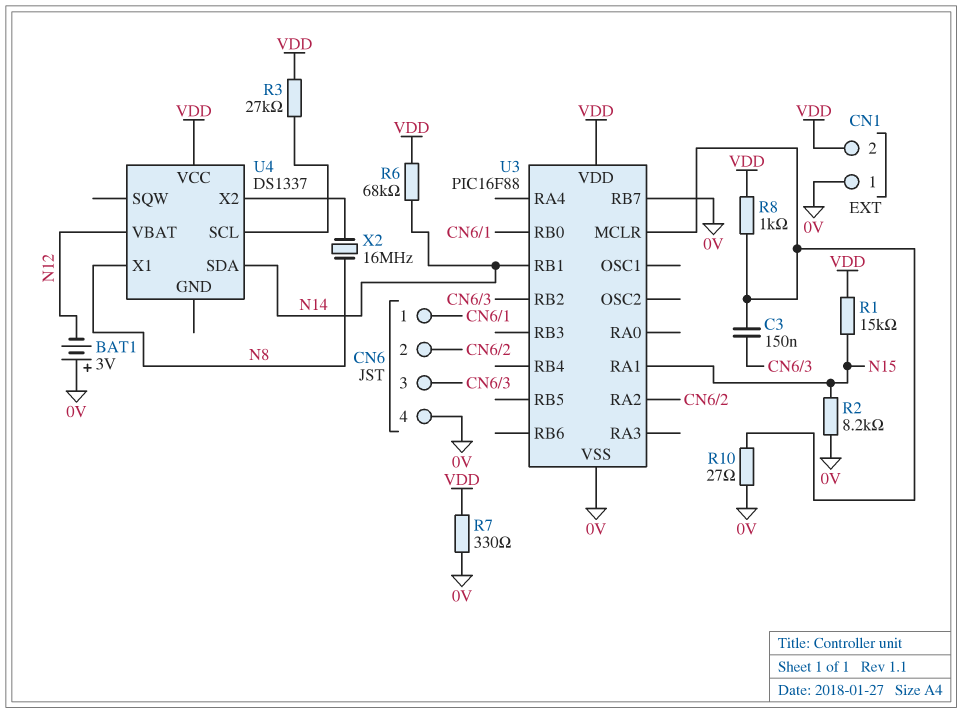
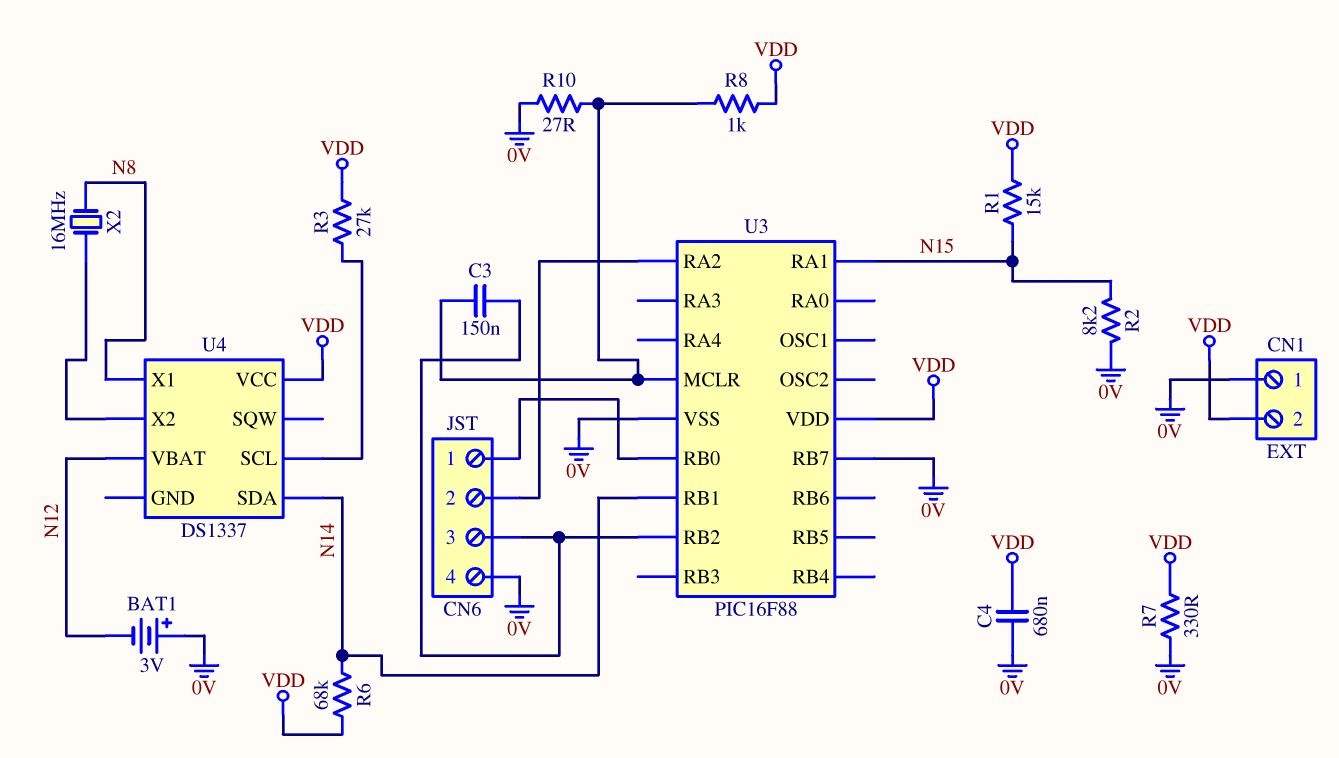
C4: none -> 680nF (0V, VDD)

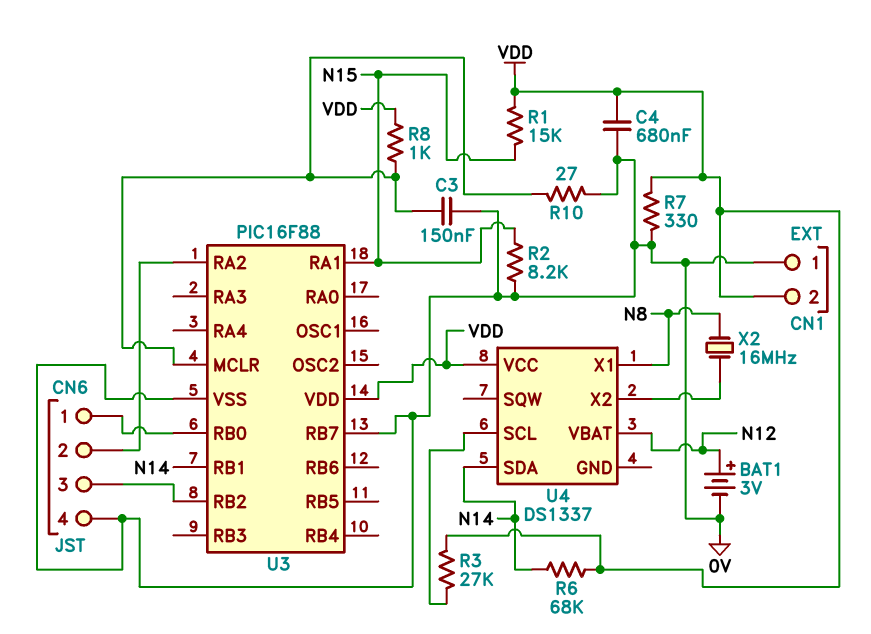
BAT1: 3V (plus 0V, minus N12) -> 3V (plus N12, minus 0V)
C3: 150nF (CN6/3, U3/MCLR) -> 150nF (0V, U3/MCLR)

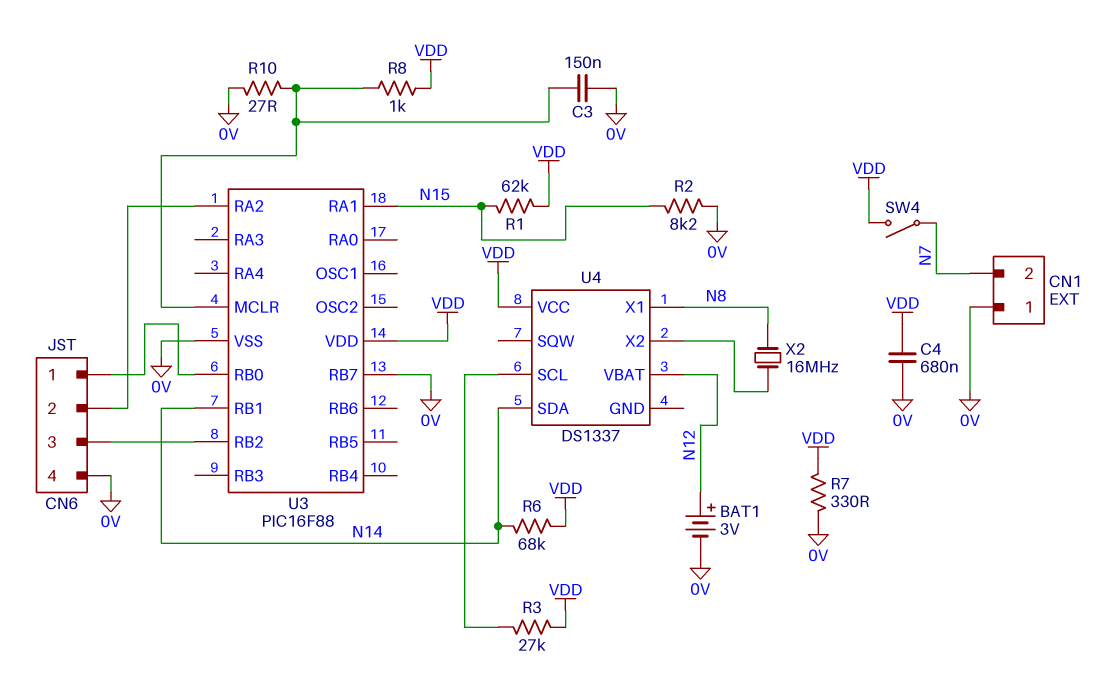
CN1 pin 2: VDD -> N7
R1: 15k (N15, VDD) -> 62k (N15, VDD)
SW4: none -> switch (N7, VDD)

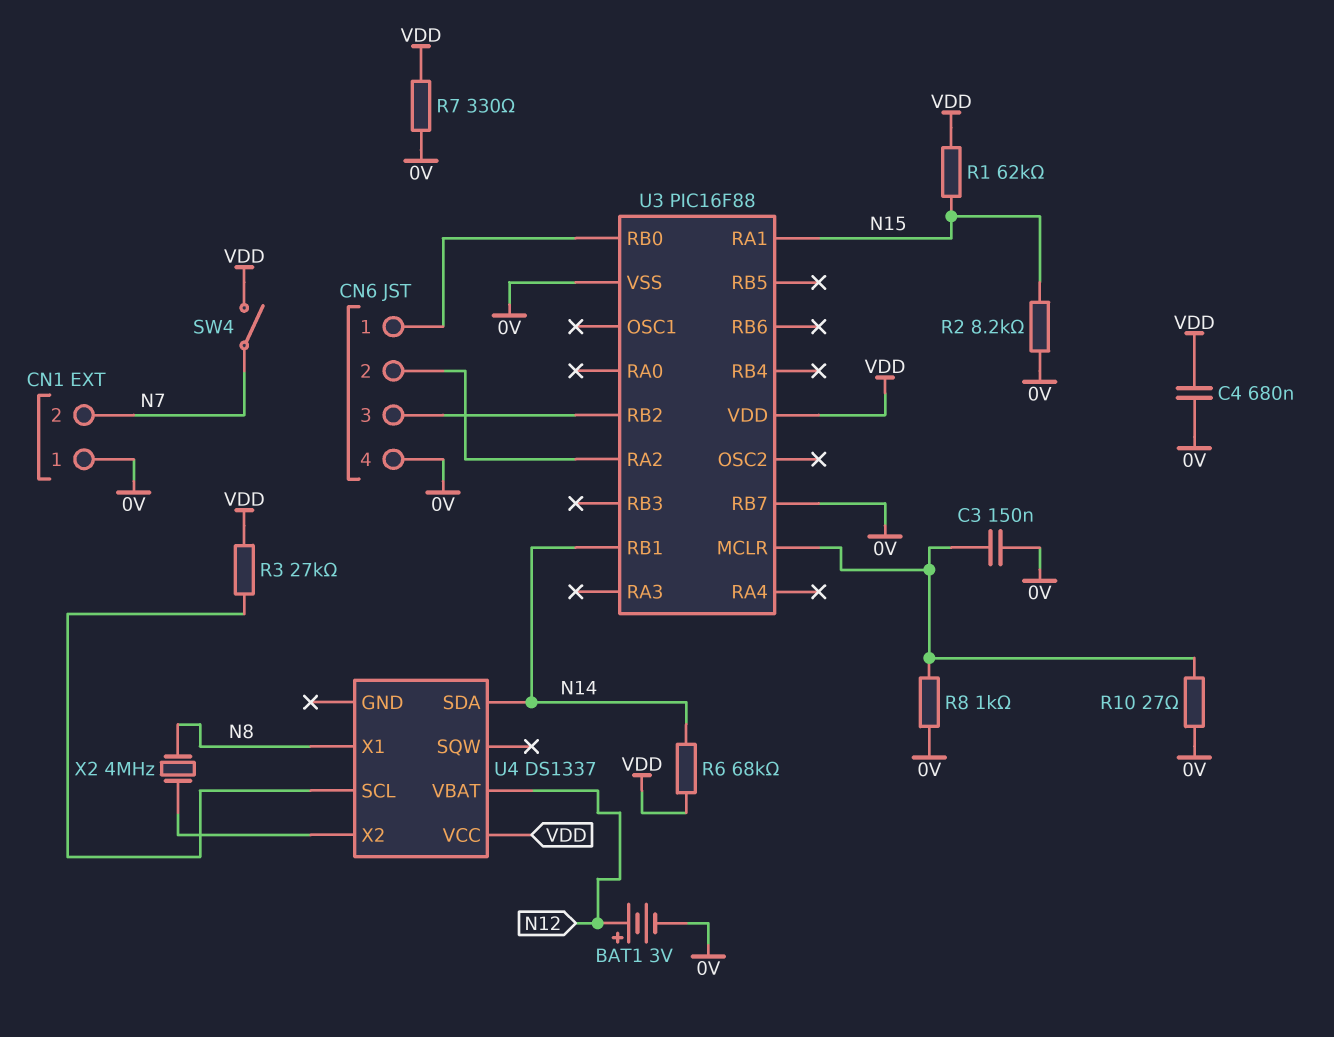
R8: 1k (U3/MCLR, VDD) -> 1k (0V, U3/MCLR)
X2: 16MHz (N8, U4/X2) -> 4MHz (N8, U4/X2)

